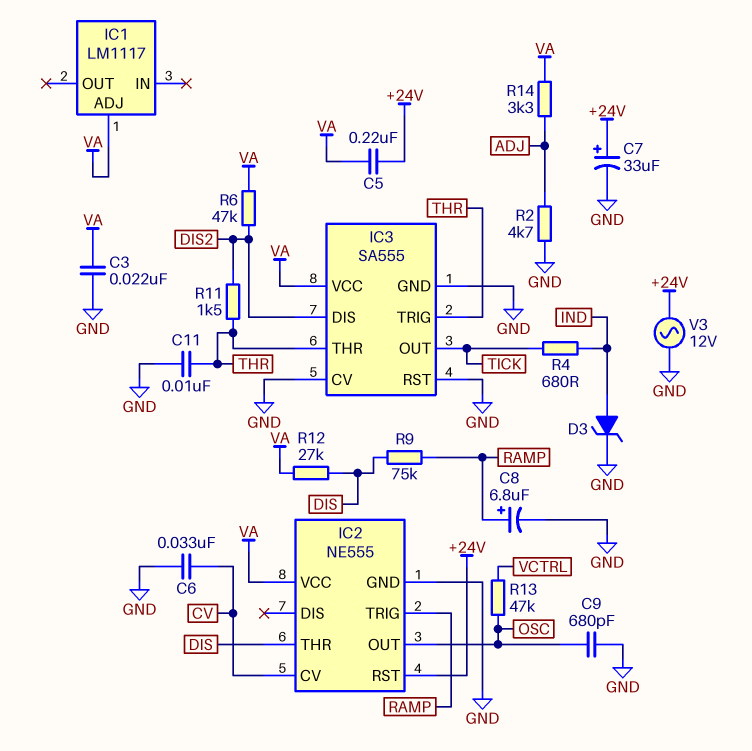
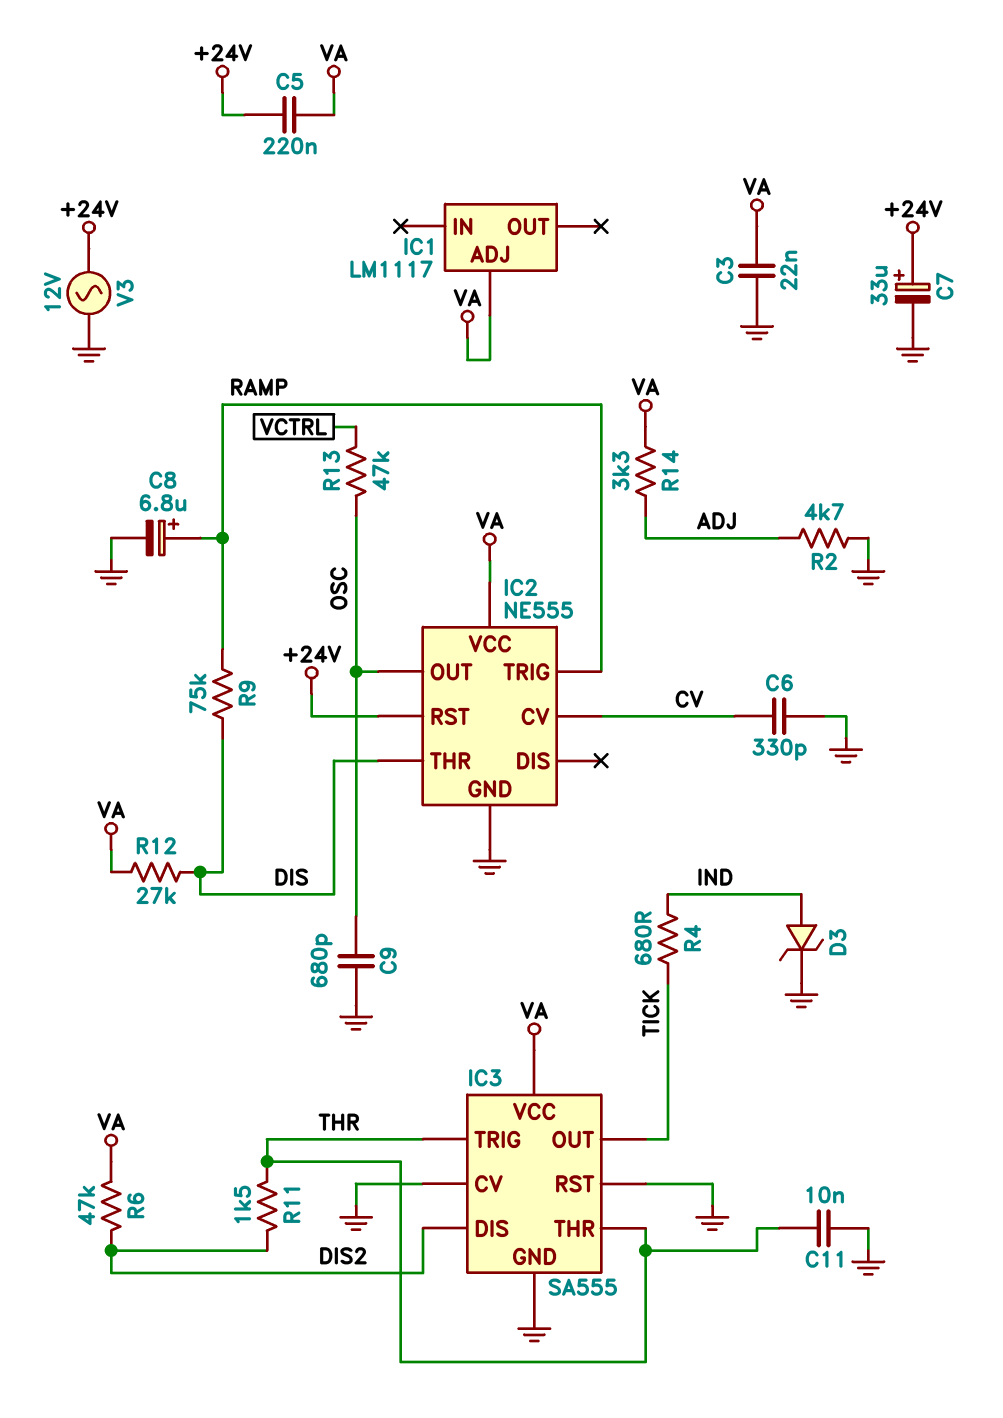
C6: 33nF (CV, GND) -> 330pF (CV, GND)

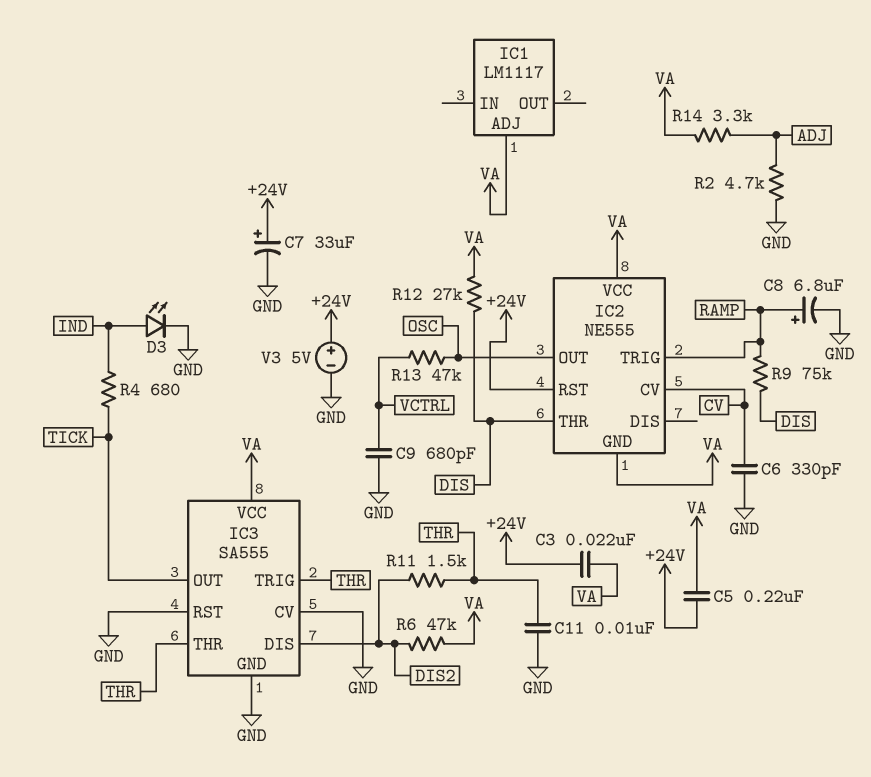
C3: 22nF (GND, VA) -> 22nF (+24V, VA)
C9: 680pF (GND, OSC) -> 680pF (GND, VCTRL)
D3: zener (A IND, K GND) -> LED (A IND, K GND)
IC2 pin GND: GND -> VA
V3: AC 12V (+24V, GND) -> 5V (plus +24V, minus GND)

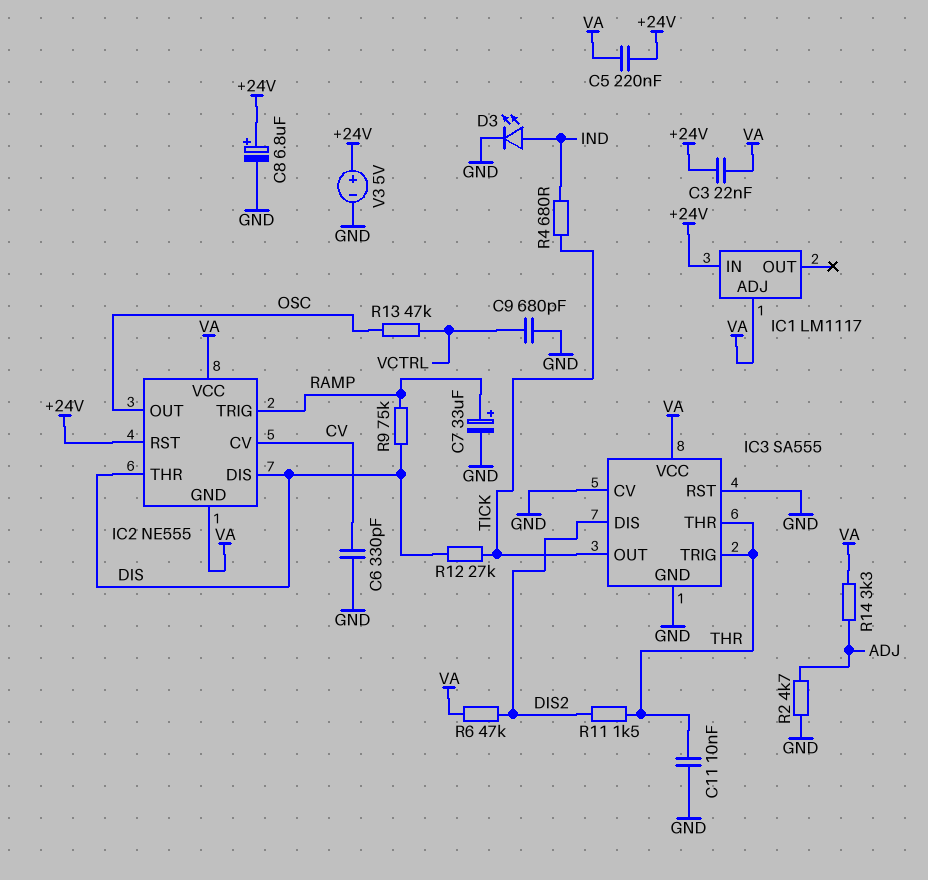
C7: 33uF (plus +24V, minus GND) -> 33uF (plus RAMP, minus GND)
C8: 6.8uF (plus RAMP, minus GND) -> 6.8uF (plus +24V, minus GND)
IC1 pin IN: none -> +24V
IC2 pin DIS: none -> DIS
R12: 27k (DIS, VA) -> 27k (DIS, TICK)

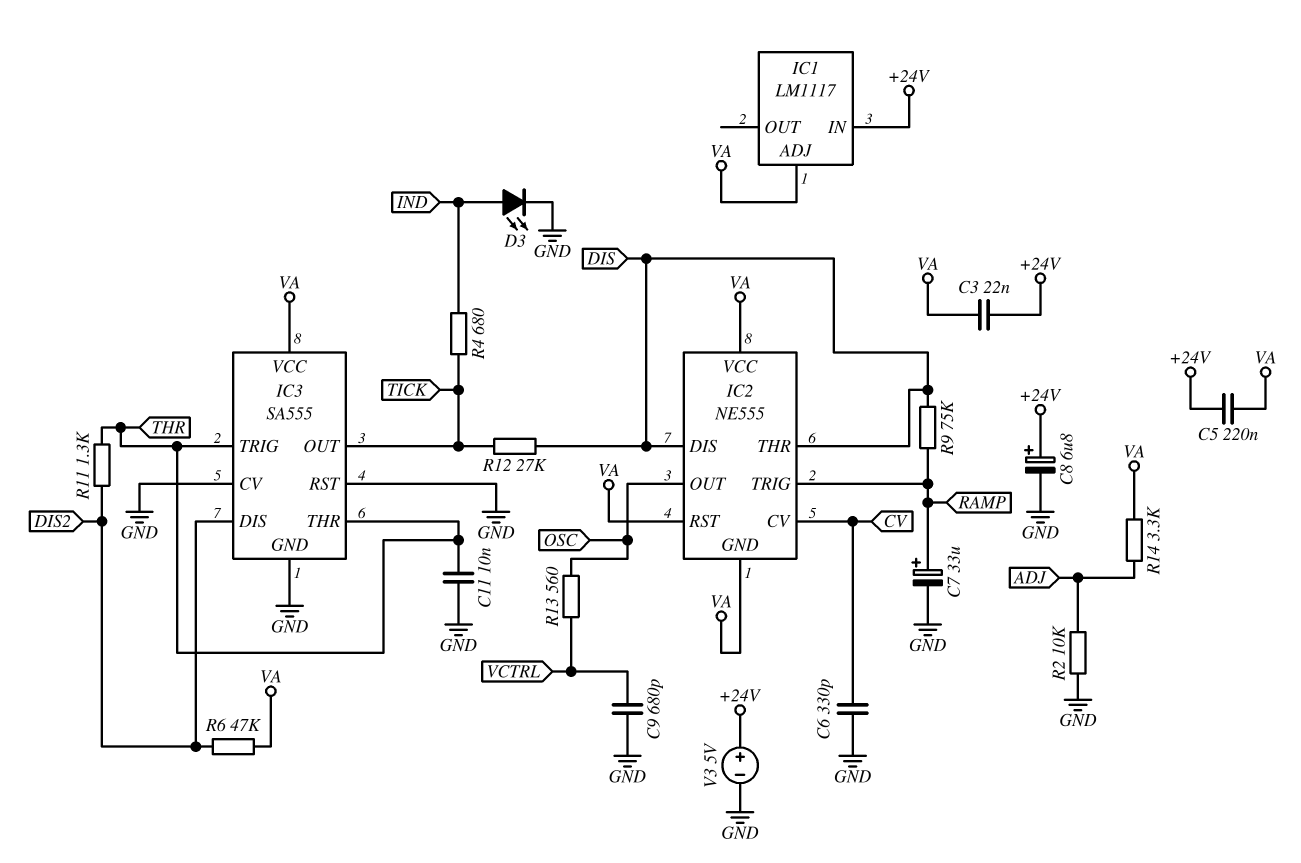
IC2 pin RST: +24V -> VA
R2: 4.7k (ADJ, GND) -> 10k (ADJ, GND)
R11: 1.5k (DIS2, THR) -> 1.3k (DIS2, THR)
R13: 47k (OSC, VCTRL) -> 560 (OSC, VCTRL)

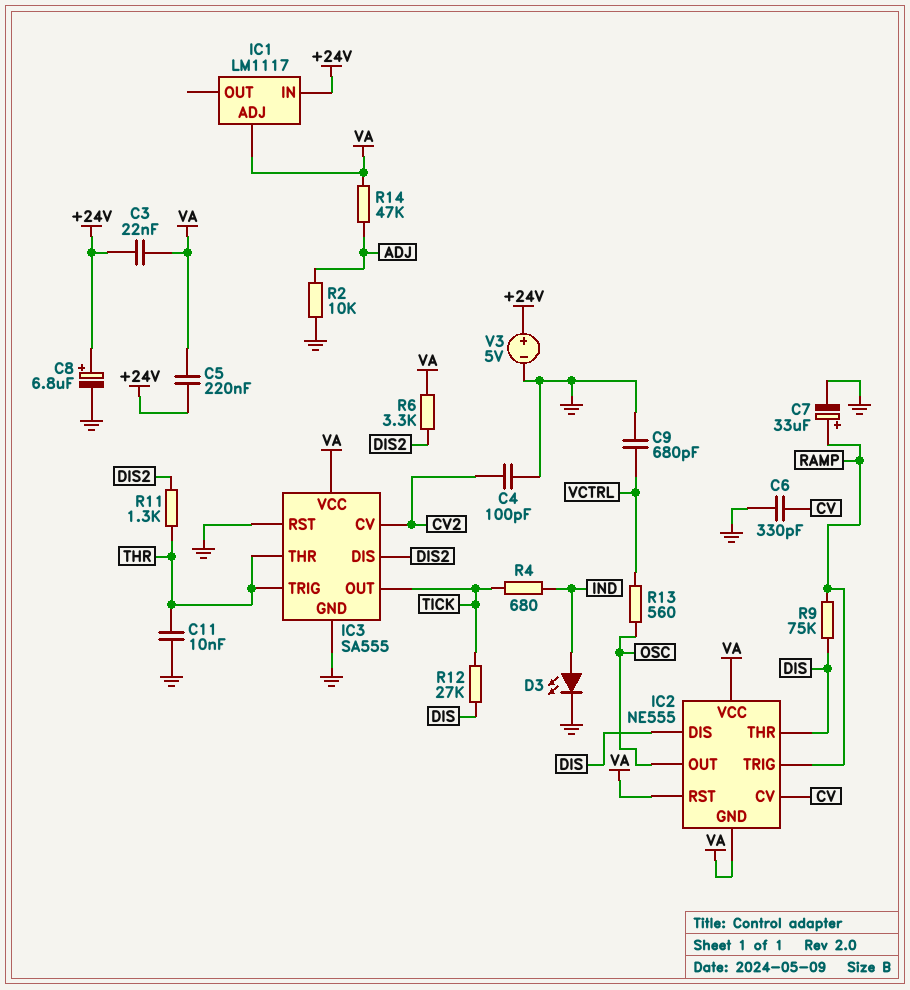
C4: none -> 100pF (CV2, GND)
IC3 pin CV: GND -> CV2
R6: 47k (DIS2, VA) -> 3.3k (DIS2, VA)
R14: 3.3k (ADJ, VA) -> 47k (ADJ, VA)

